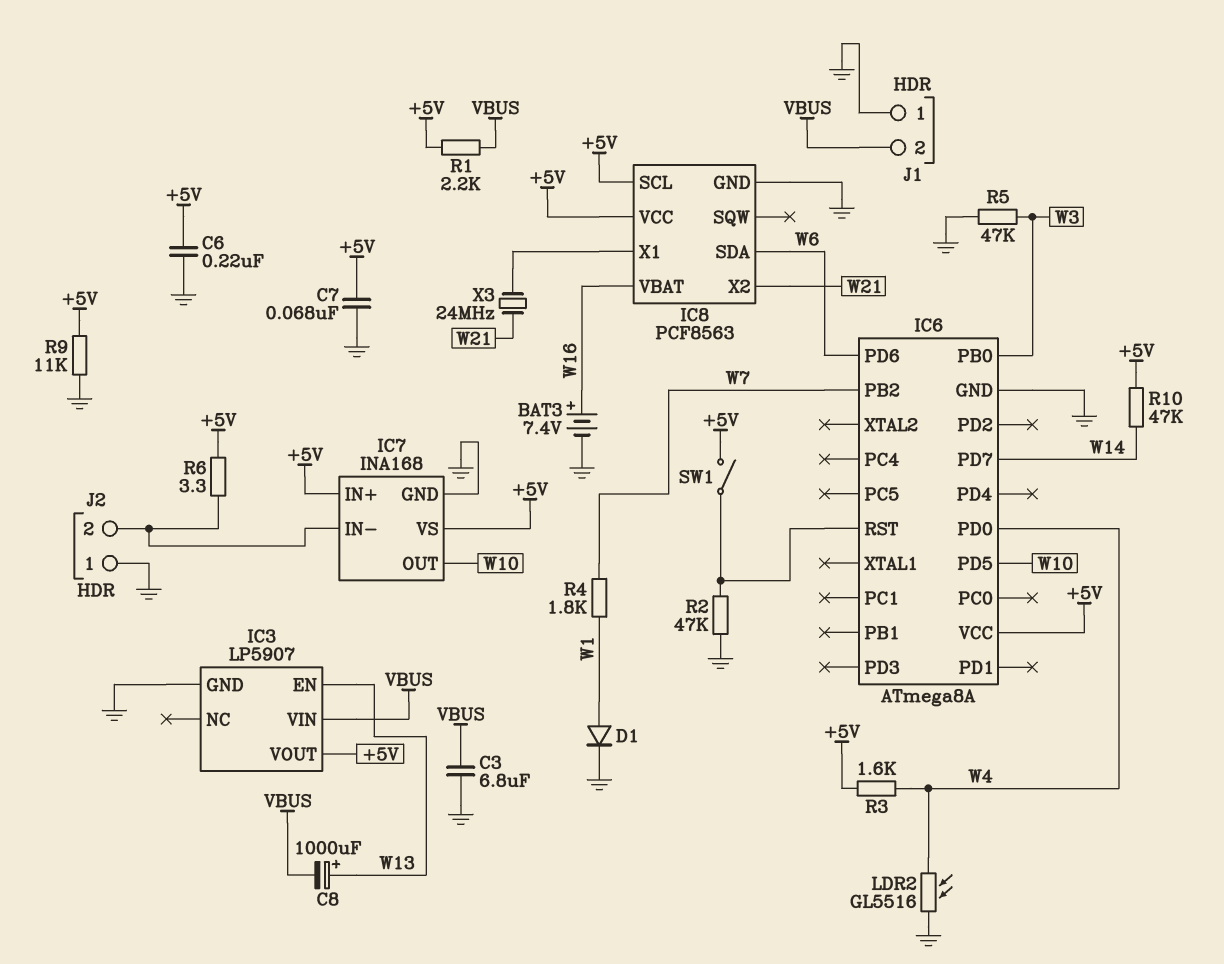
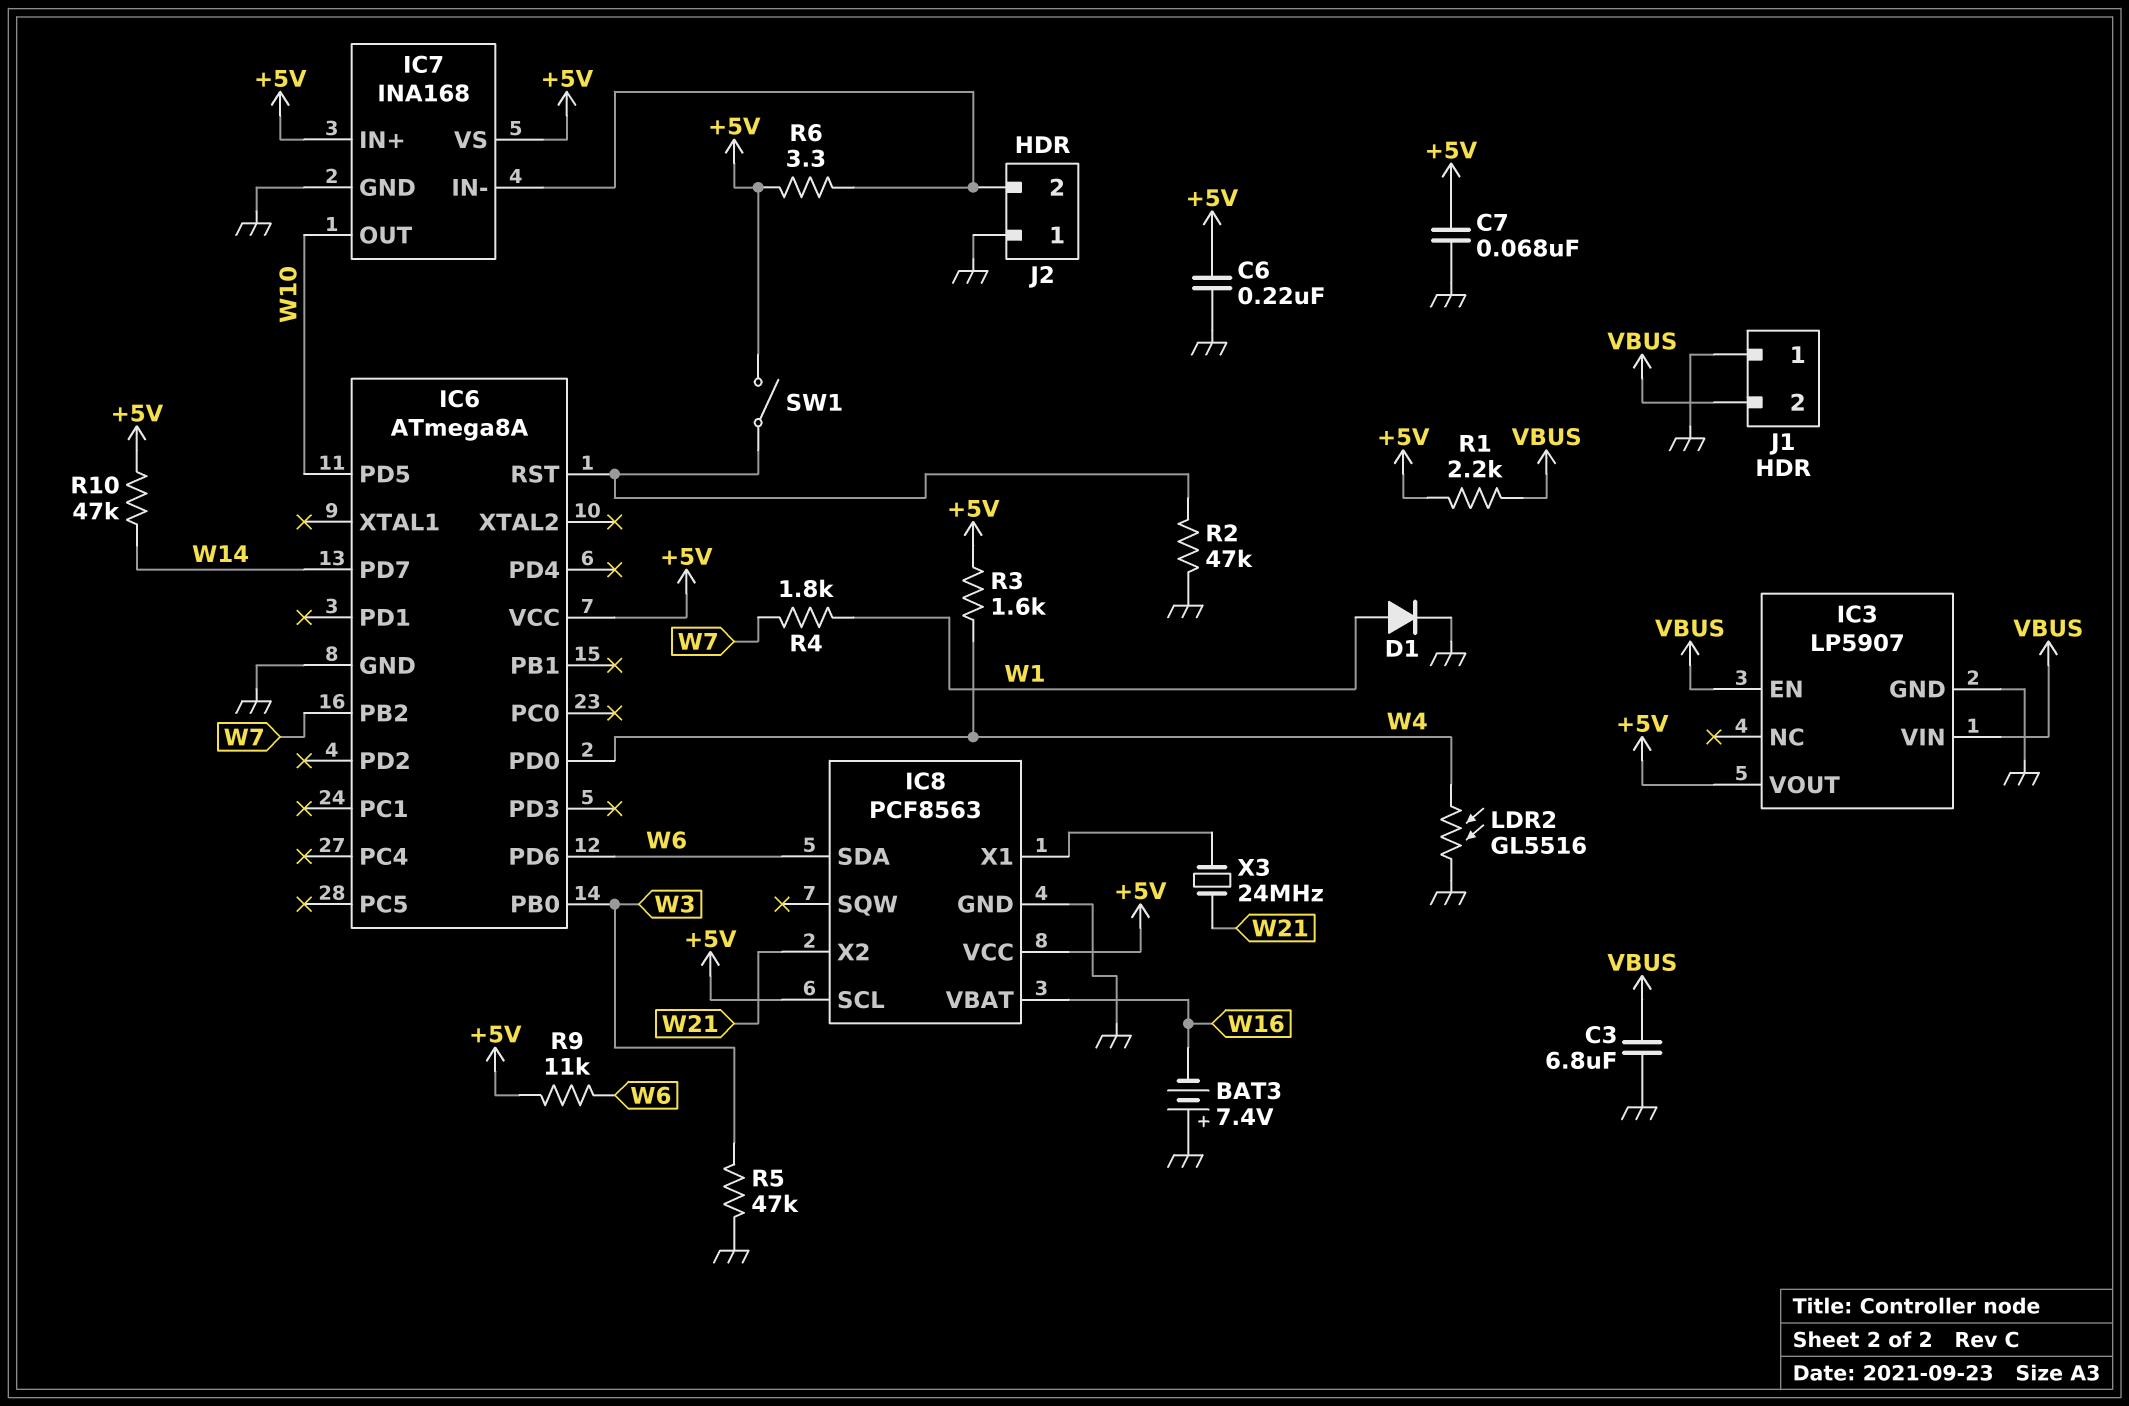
BAT3: 7.4V (plus W16, minus GND) -> 7.4V (plus GND, minus W16)
C8: 1000uF (plus W13, minus VBUS) -> none
IC3 pin EN: W13 -> VBUS
R9: 11k (+5V, GND) -> 11k (+5V, W6)

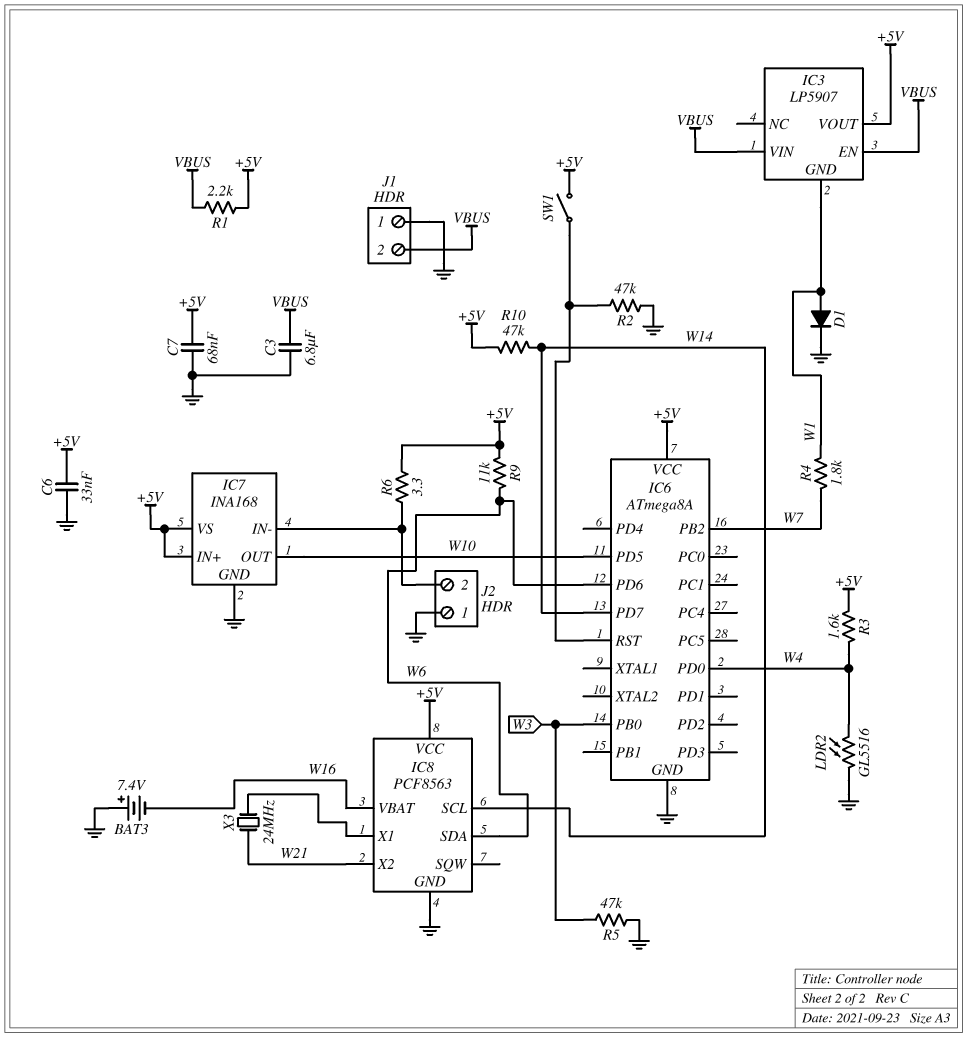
C6: 220nF (+5V, GND) -> 33nF (+5V, GND)
IC3 pin GND: GND -> W1
IC8 pin SCL: +5V -> W14

